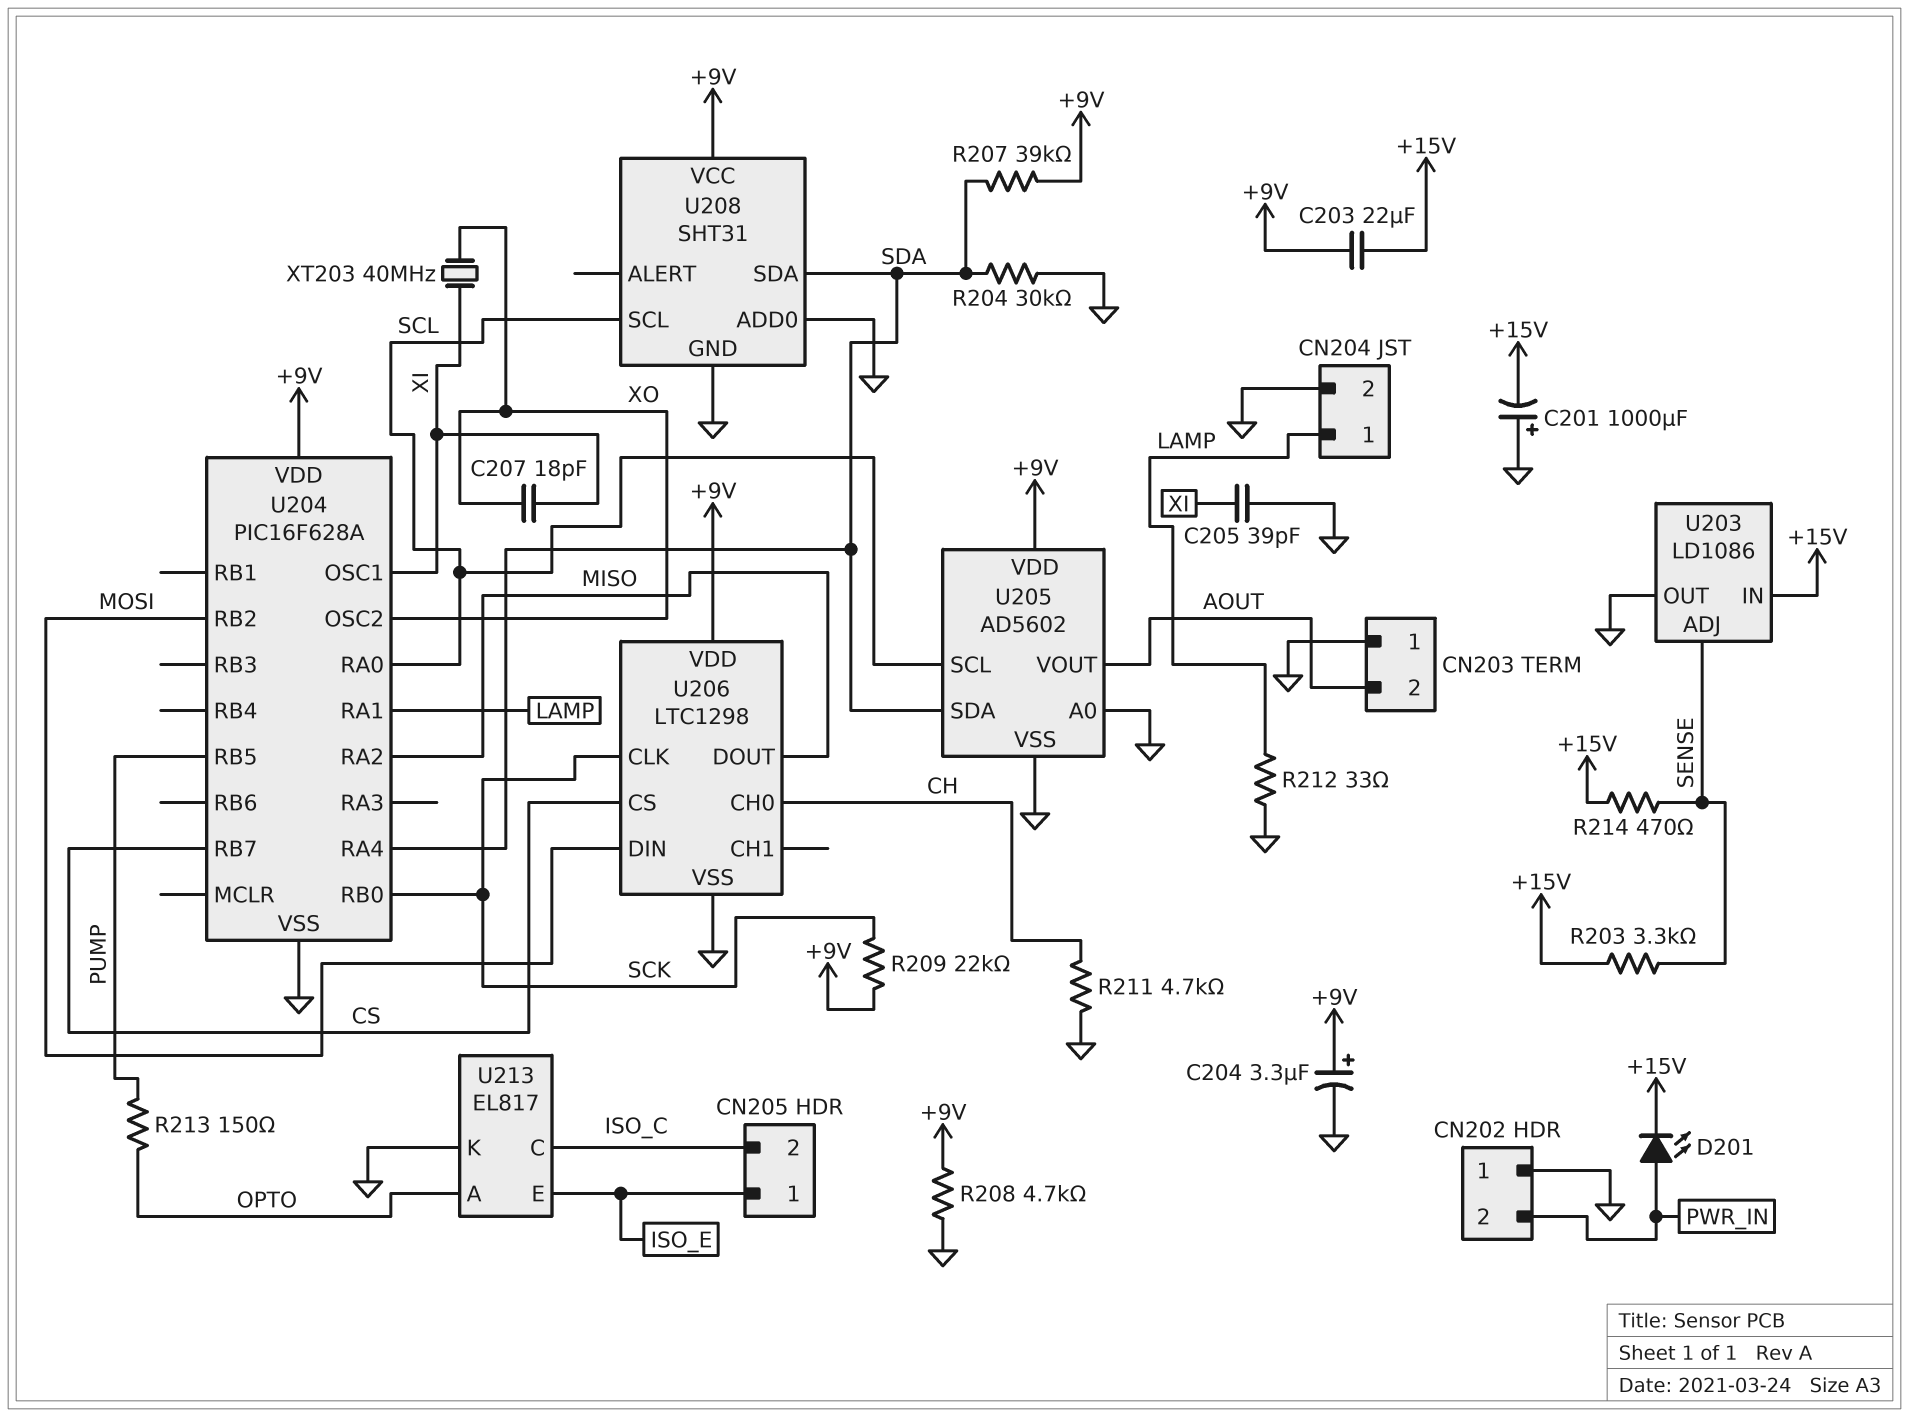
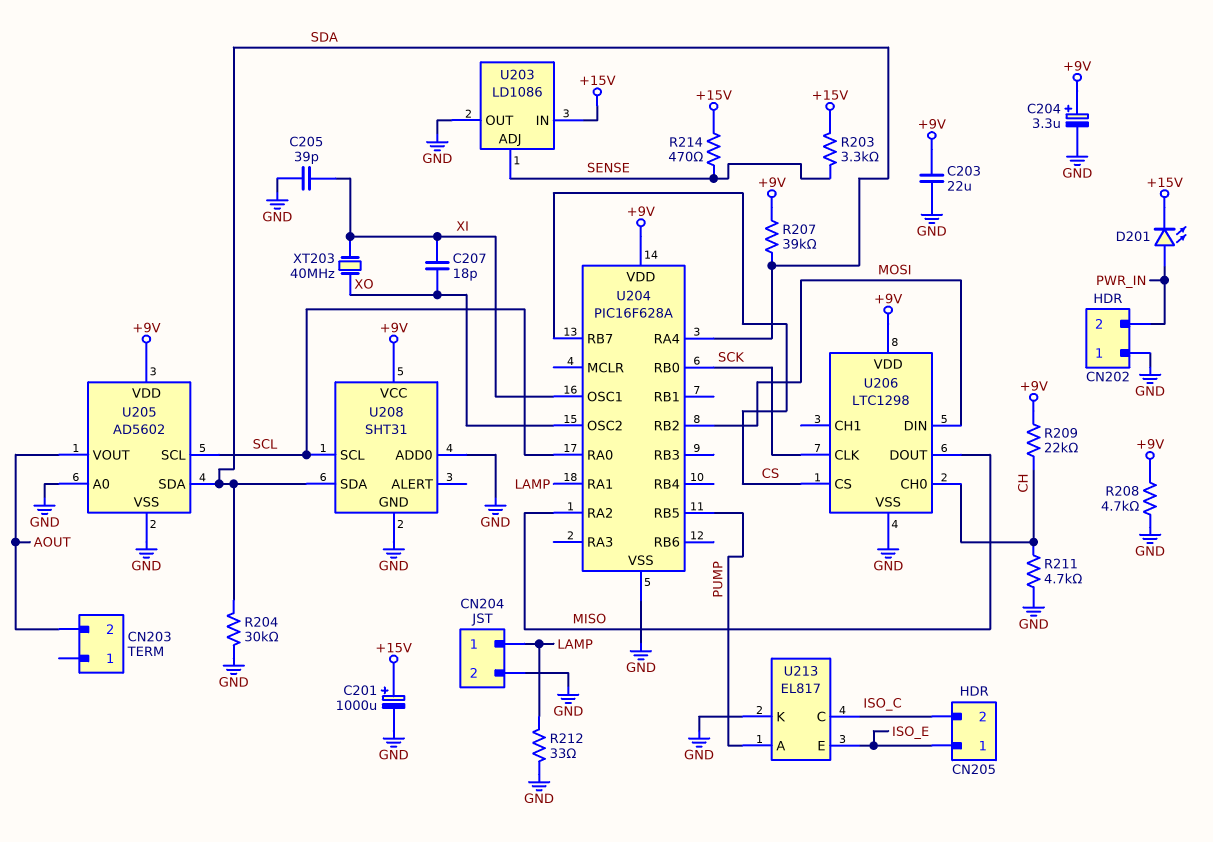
C201: 1000uF (plus GND, minus +15V) -> 1000uF (plus +15V, minus GND)
C203: 22uF (+9V, +15V) -> 22uF (+9V, GND)
CN203 pin 1: GND -> none
R209: 22k (+9V, SCK) -> 22k (+9V, CH)
R213: 150 (OPTO, PUMP) -> none
U213 pin A: OPTO -> PUMP

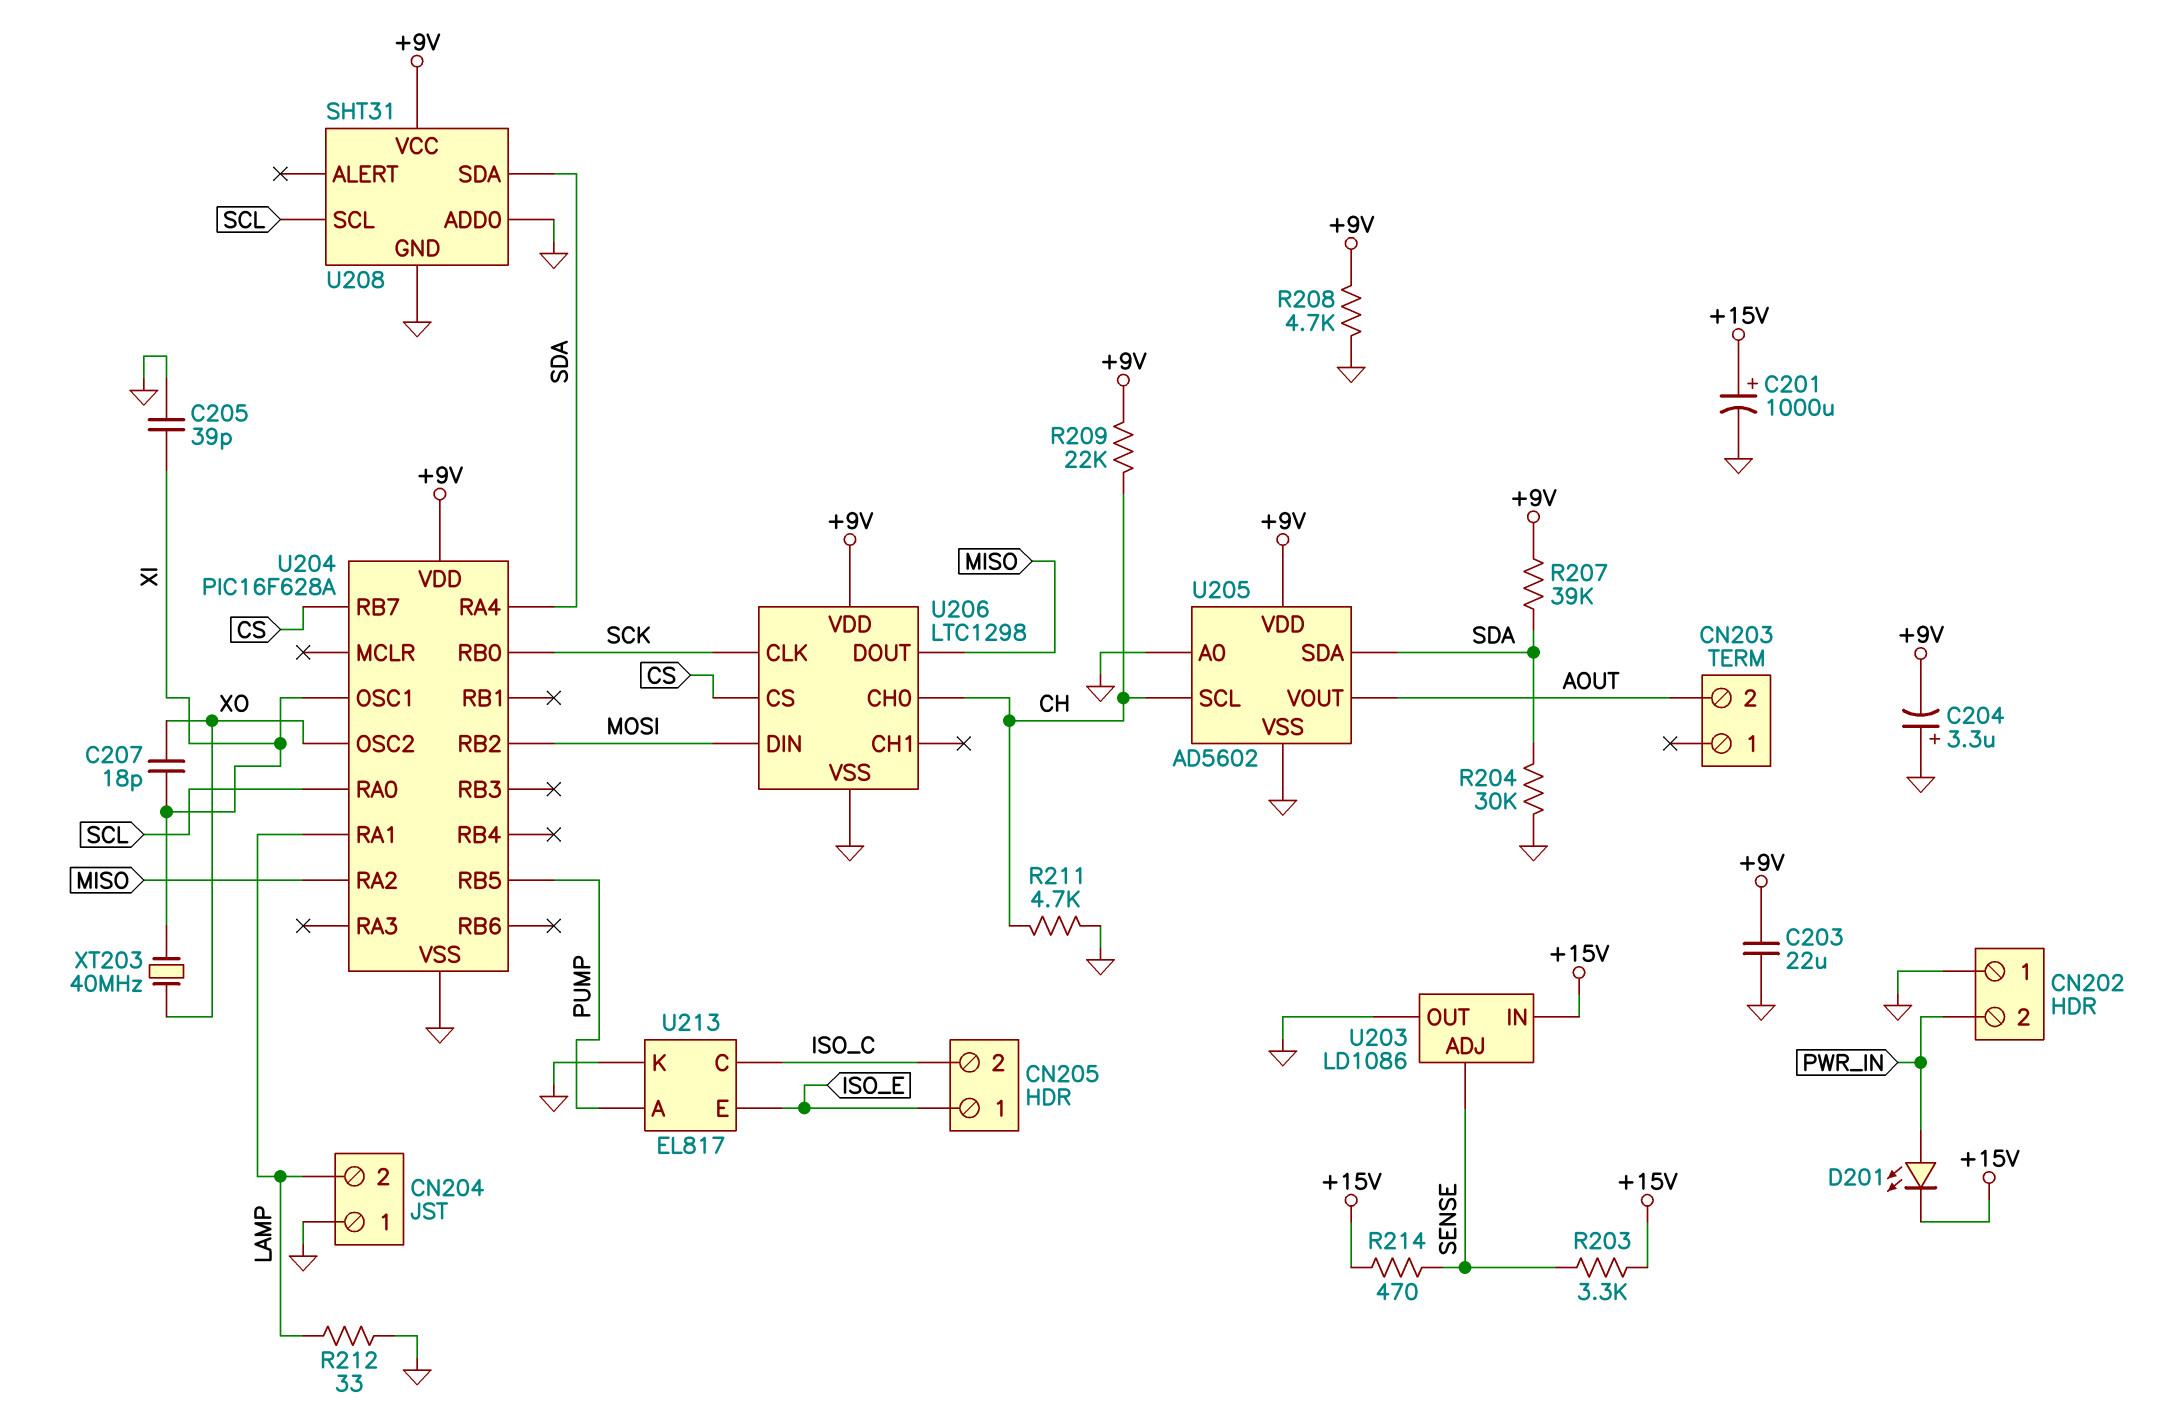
C204: 3.3uF (plus +9V, minus GND) -> 3.3uF (plus GND, minus +9V)
CN204 pin 1: LAMP -> GND
CN204 pin 2: GND -> LAMP
U205 pin SCL: SCL -> CH

